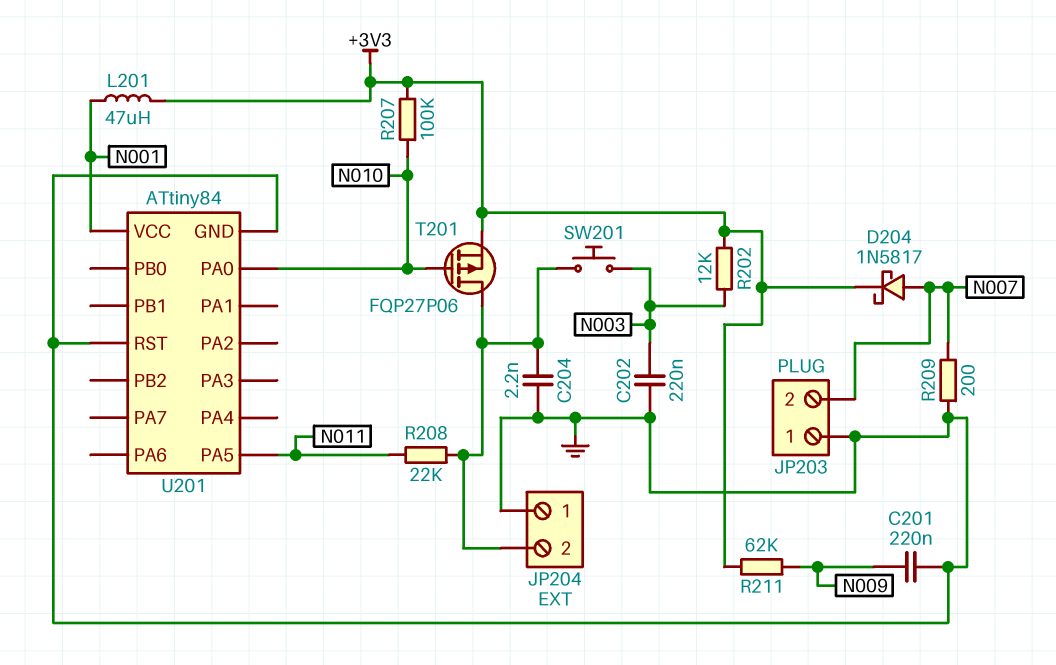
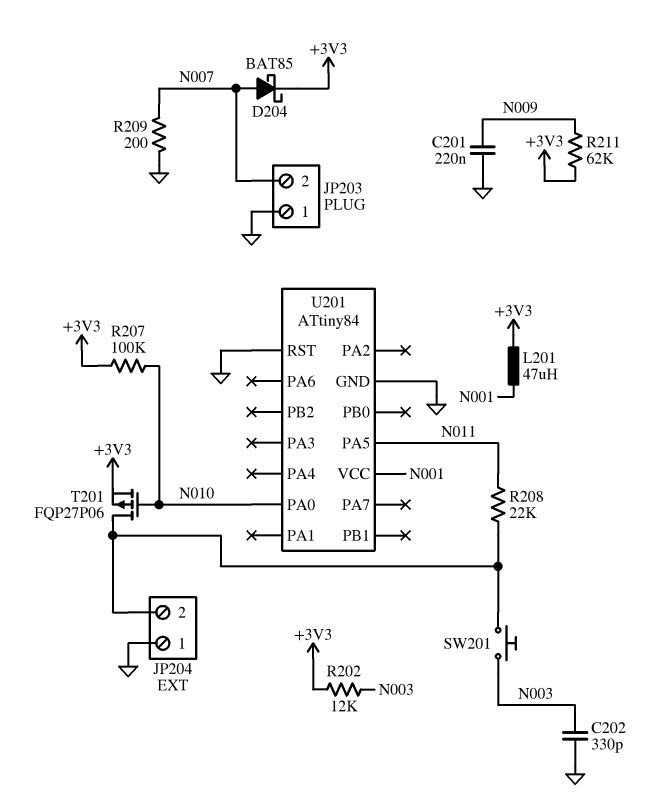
C202: 220nF (GND, N003) -> 330pF (GND, N003)
C204: 2.2nF (GND, JP204/2) -> none
D204: schottky 1N5817 (A N007, K +3V3) -> schottky BAT85 (A N007, K +3V3)

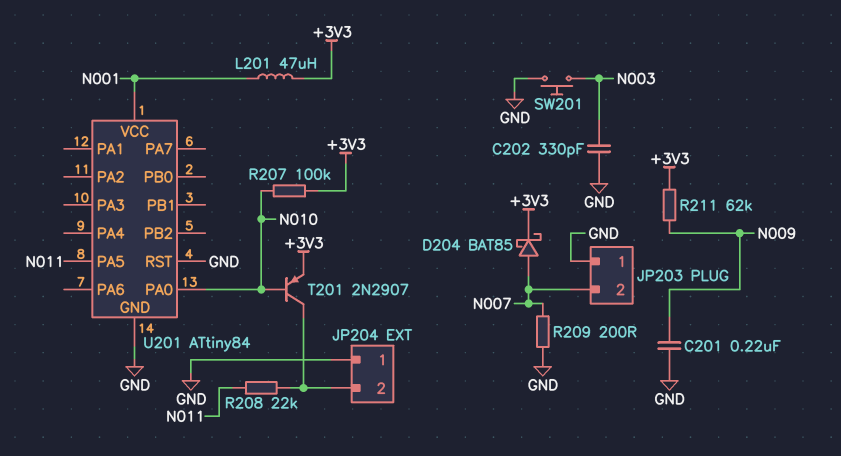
R202: 12k (+3V3, N003) -> none
SW201: button (JP204/2, N003) -> button (GND, N003)
T201: PMOS FQP27P06 (G N010, D JP204/2, S +3V3) -> PNP 2N2907 (B N010, C JP204/2, E +3V3)

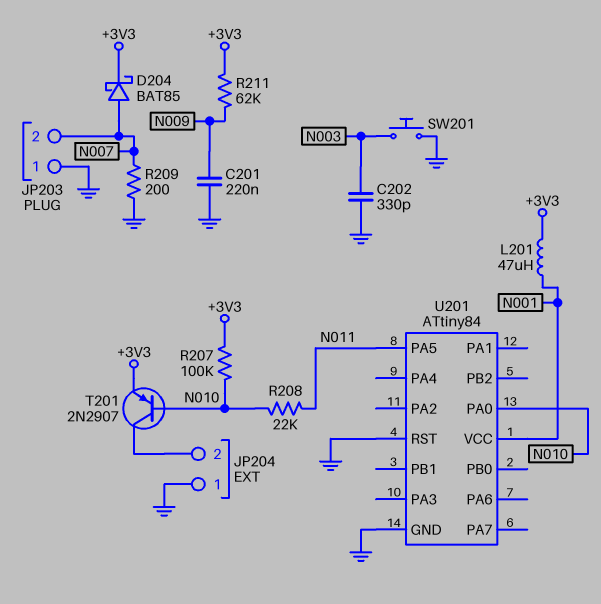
R208: 22k (JP204/2, N011) -> 22k (N010, N011)

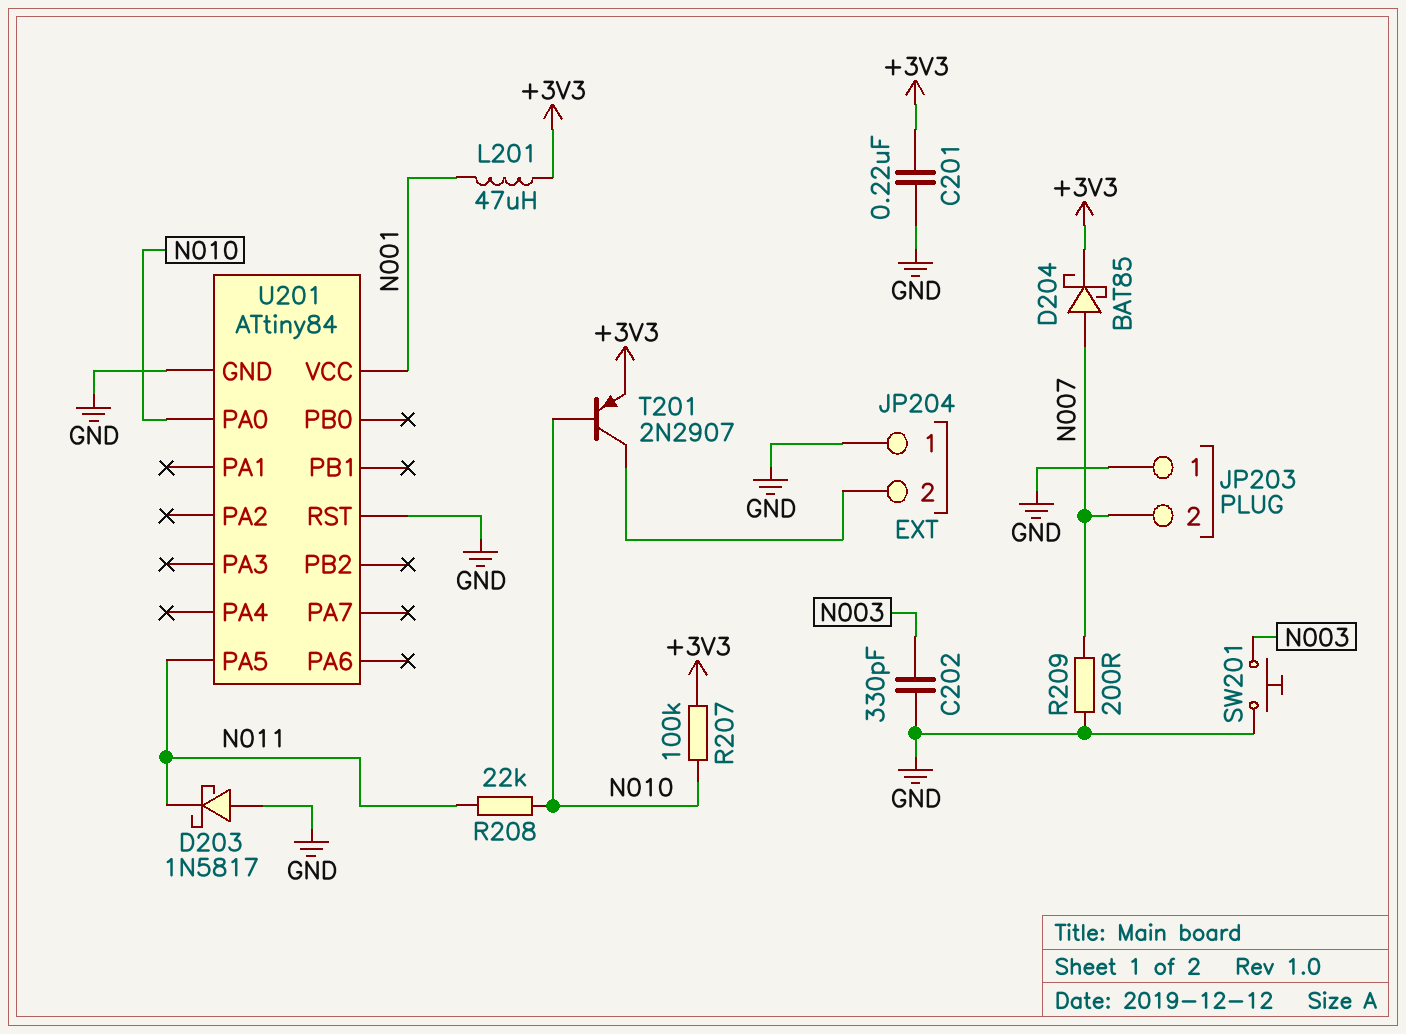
C201: 220nF (GND, N009) -> 220nF (+3V3, GND)
D203: none -> schottky 1N5817 (A GND, K N011)
R211: 62k (+3V3, N009) -> none

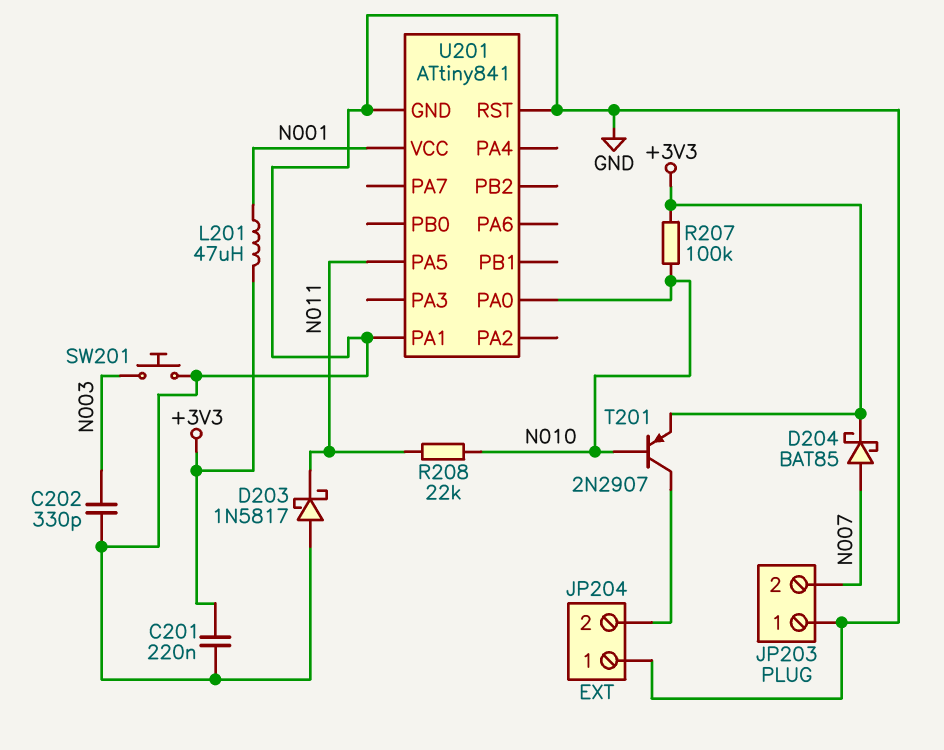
R209: 200 (GND, N007) -> none
U201: ATtiny84 -> ATtiny841
U201 pin PA1: none -> GND

